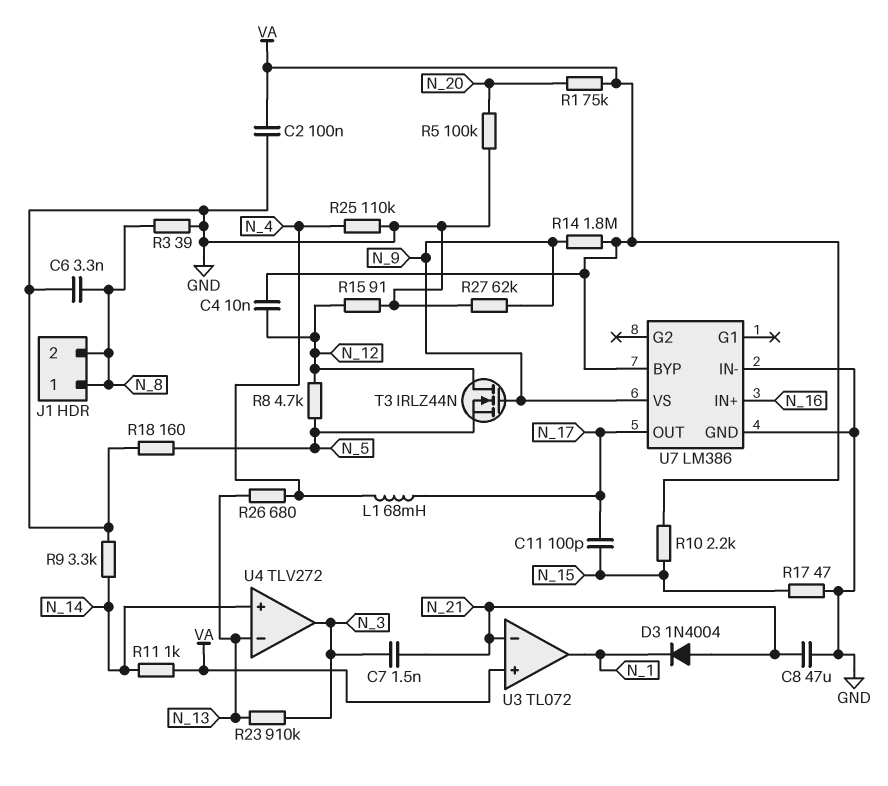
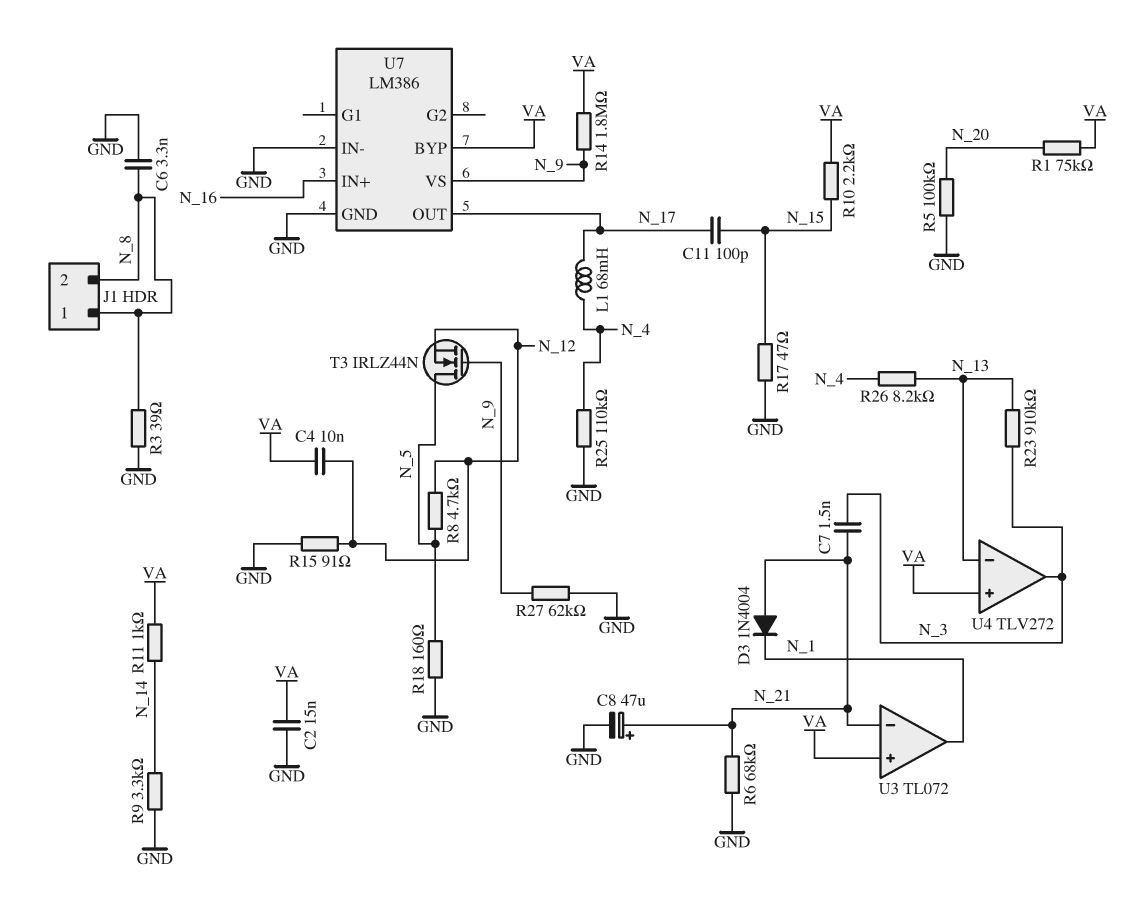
C2: 100nF (GND, VA) -> 15nF (GND, VA)
C8: 47uF (GND, N_21) -> 47uF (plus N_21, minus GND)
R6: none -> 68k (GND, N_21)
R26: 680 (N_4, N_13) -> 8.2k (N_4, N_13)
T3: NMOS IRLZ44N (G N_9, D N_12, S N_5) -> NMOS IRLZ44N (G N_9, D N_5, S N_12)
U4 pin in+: N_14 -> VA

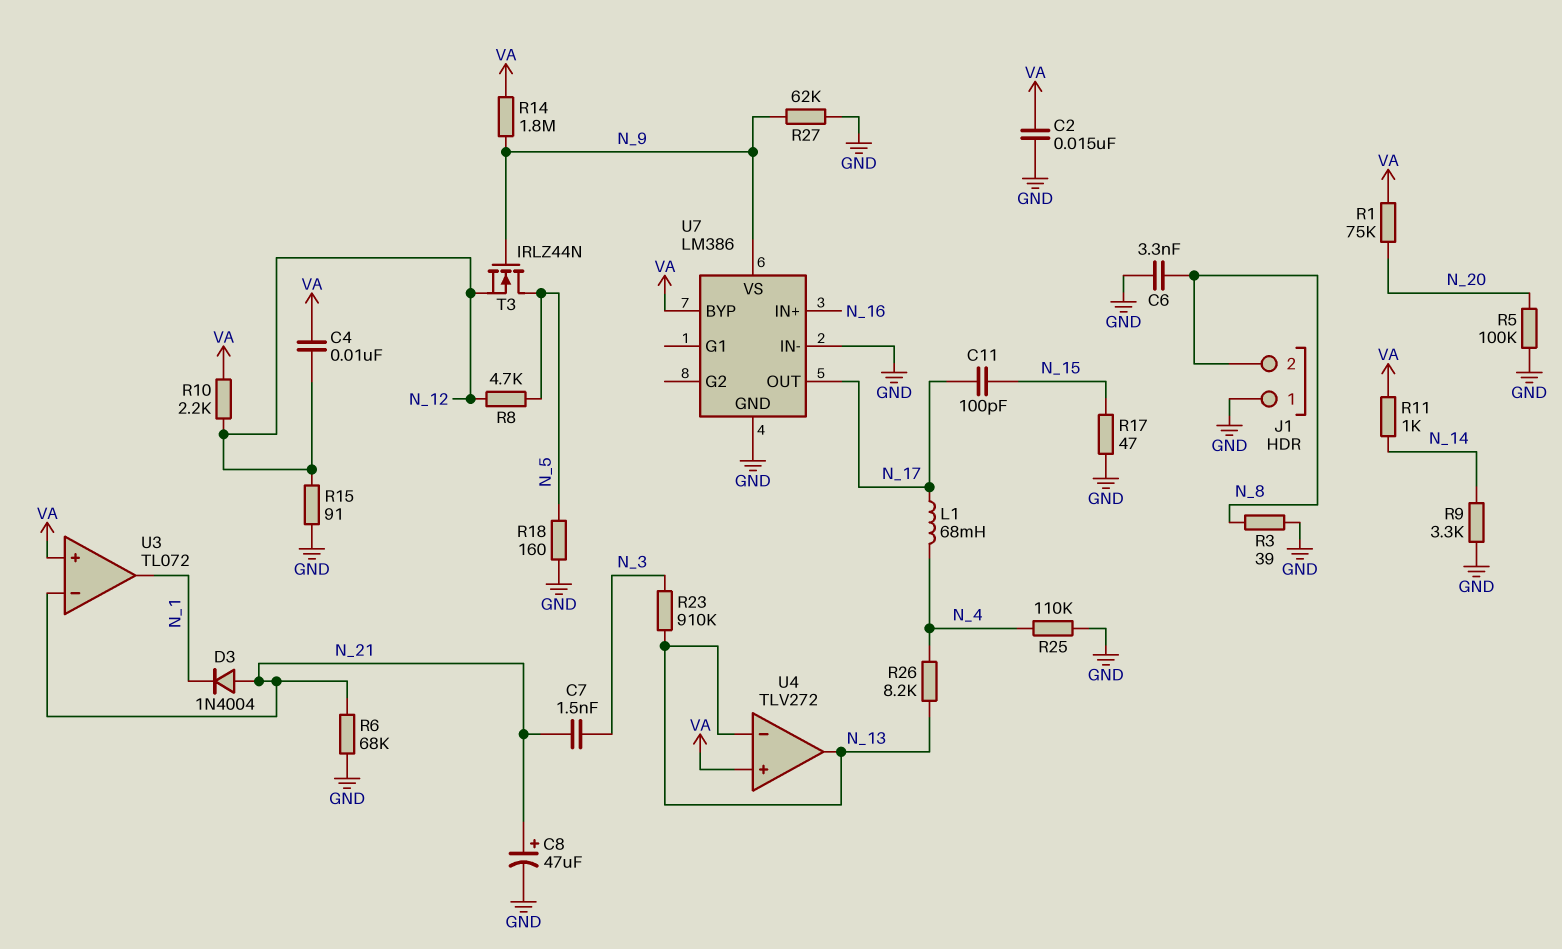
J1 pin 1: N_8 -> GND
R10: 2.2k (N_15, VA) -> 2.2k (N_12, VA)
U4 pin out: N_3 -> N_13

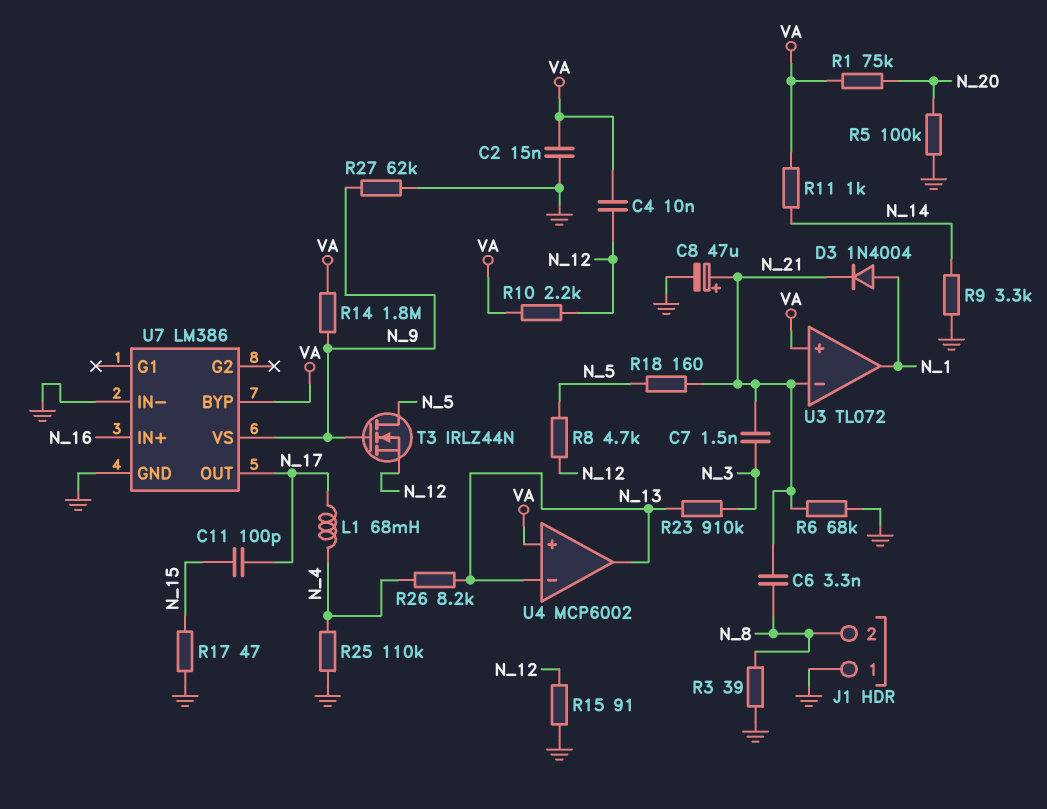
C6: 3.3nF (GND, N_8) -> 3.3nF (N_8, N_21)
D3: diode 1N4004 (A N_21, K N_1) -> diode 1N4004 (A N_1, K N_21)
R18: 160 (GND, N_5) -> 160 (N_5, N_21)
U4: TLV272 -> MCP6002

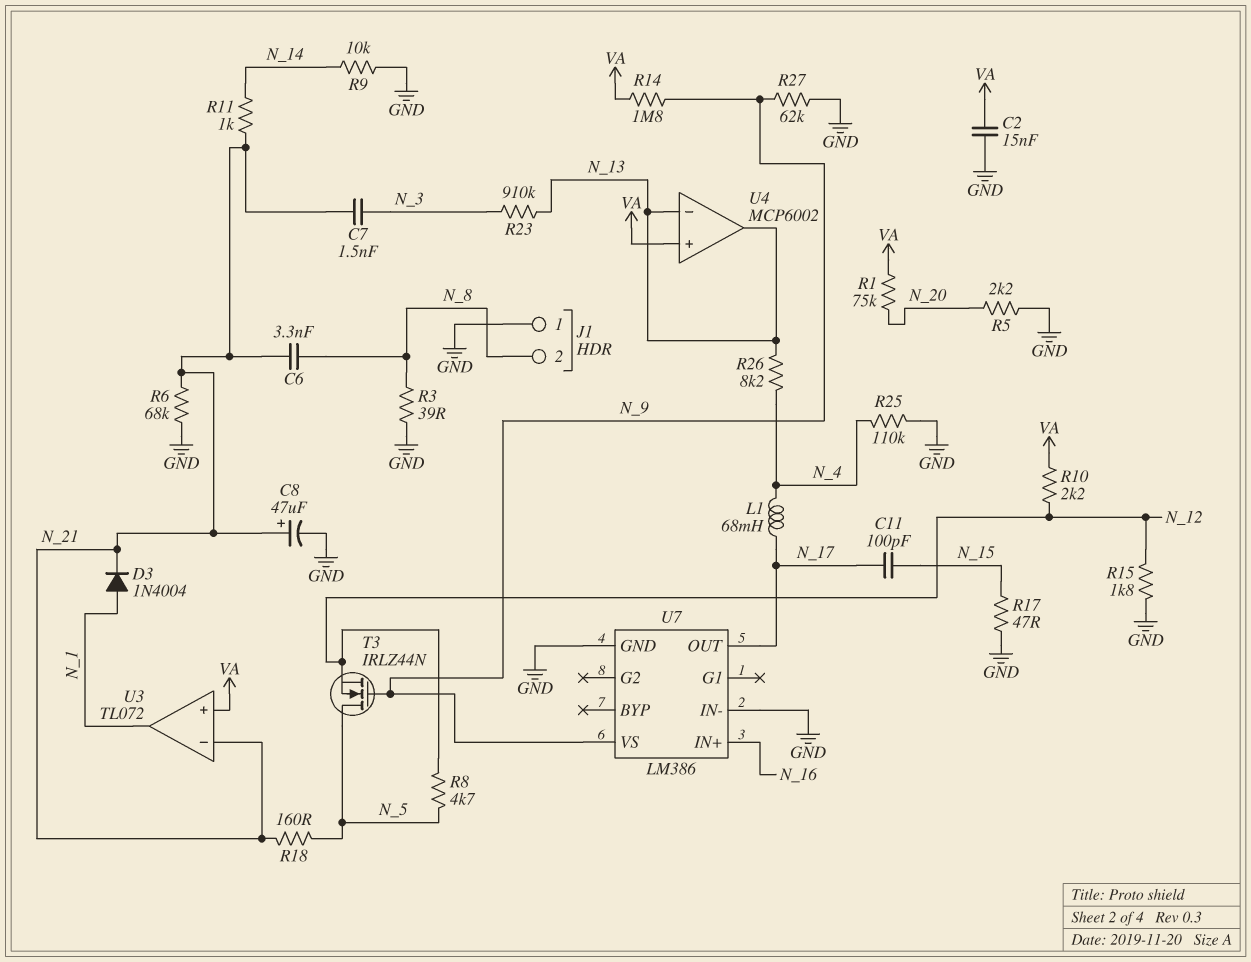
C4: 10nF (N_12, VA) -> none
R5: 100k (GND, N_20) -> 2.2k (GND, N_20)
R9: 3.3k (GND, N_14) -> 10k (GND, N_14)
R11: 1k (N_14, VA) -> 1k (N_14, N_21)
R15: 91 (GND, N_12) -> 1.8k (GND, N_12)
U7 pin BYP: VA -> none

